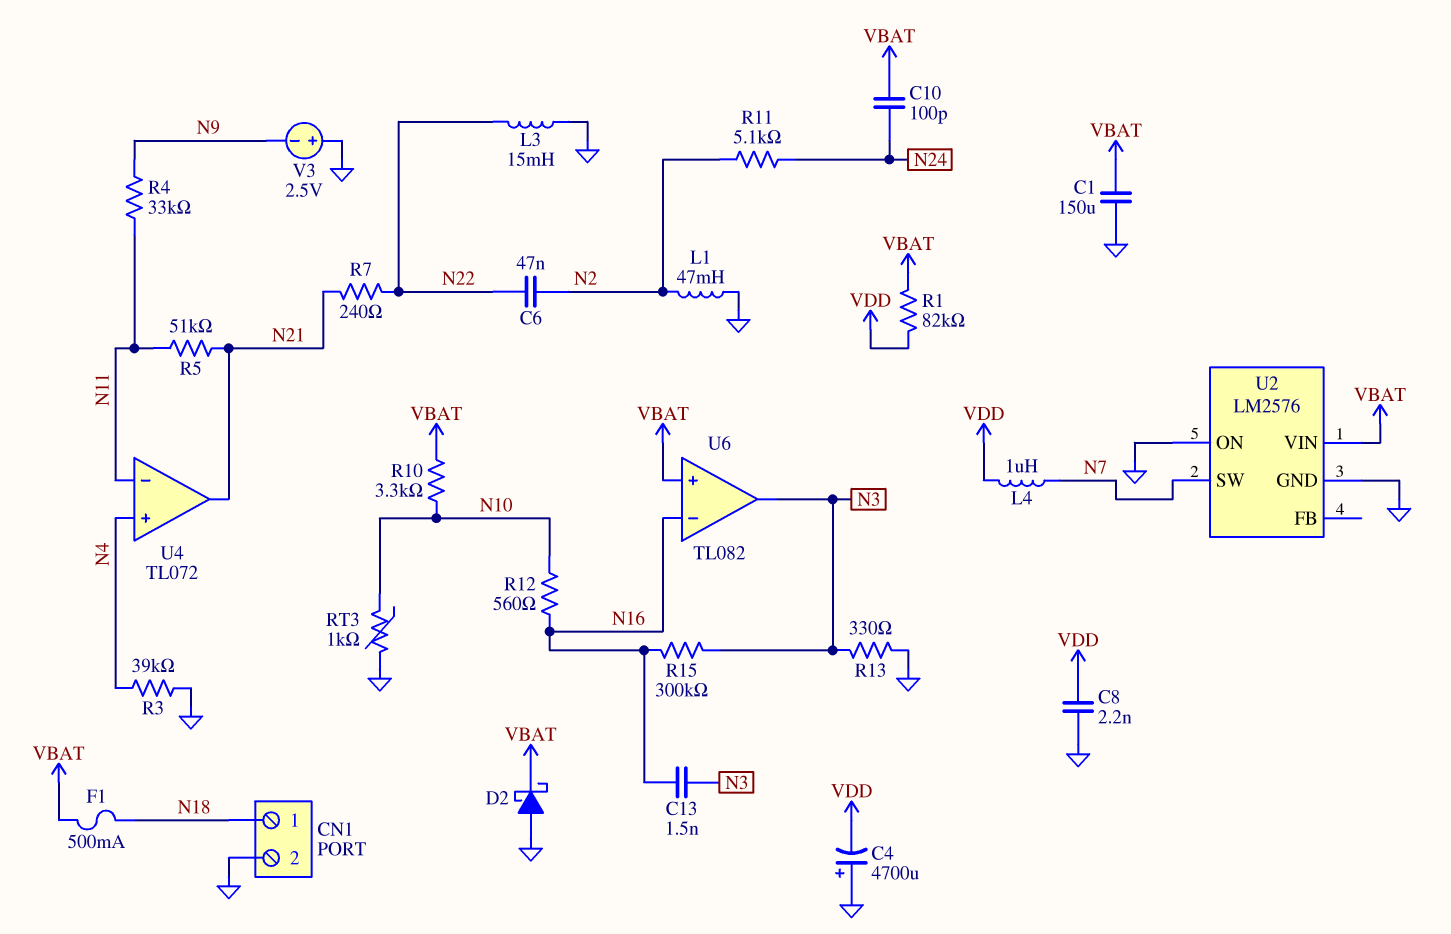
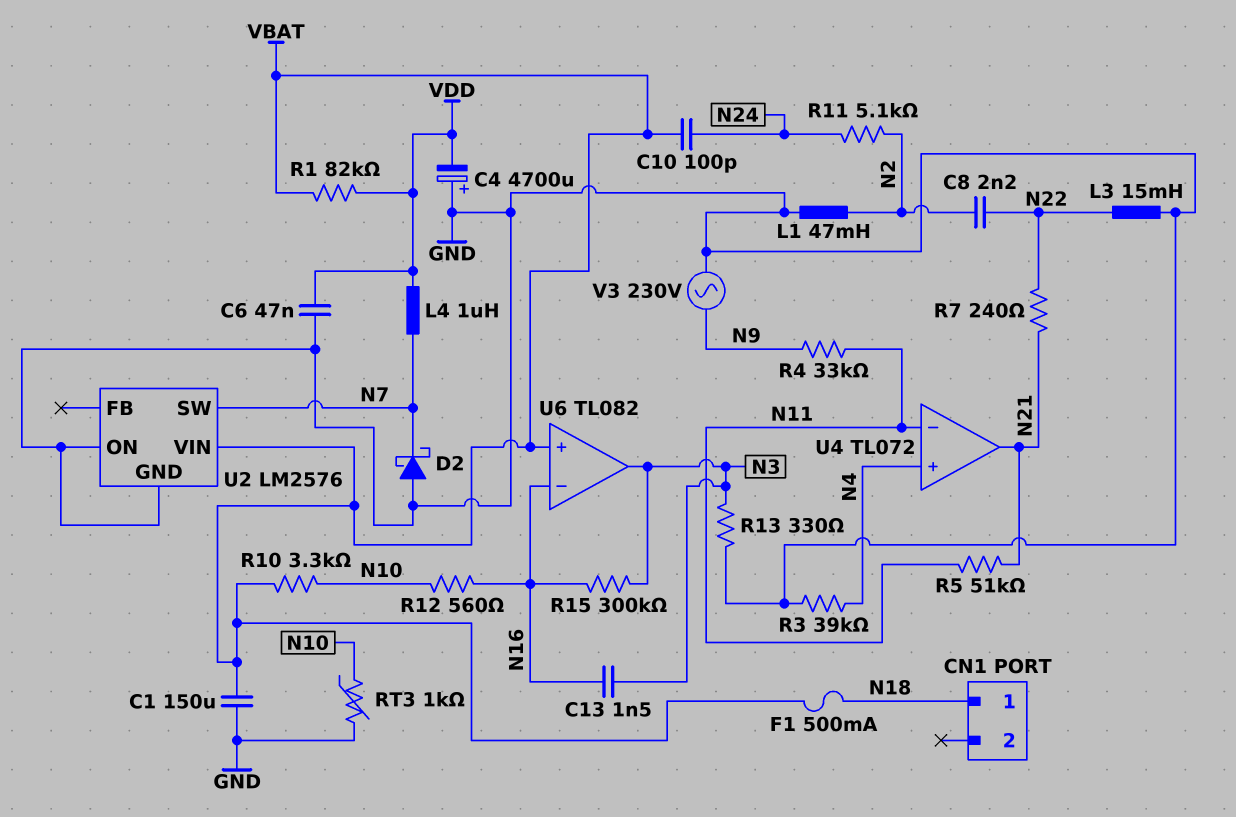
C6: 47nF (N2, N22) -> 47nF (GND, VDD)
C8: 2.2nF (GND, VDD) -> 2.2nF (N2, N22)
CN1 pin 2: GND -> none
D2: schottky (A GND, K VBAT) -> schottky (A GND, K N7)
V3: 2.5V (plus GND, minus N9) -> AC 230V (GND, N9)

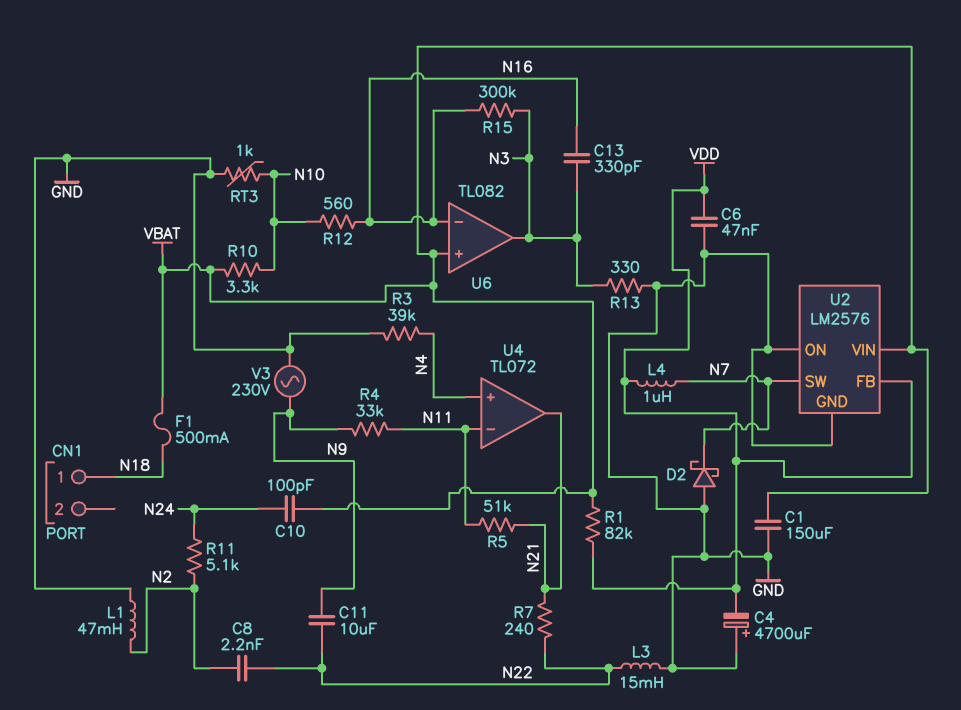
C11: none -> 10uF (N9, N22)
C13: 1.5nF (N3, N16) -> 330pF (N3, N16)
U2 pin FB: none -> VDD

